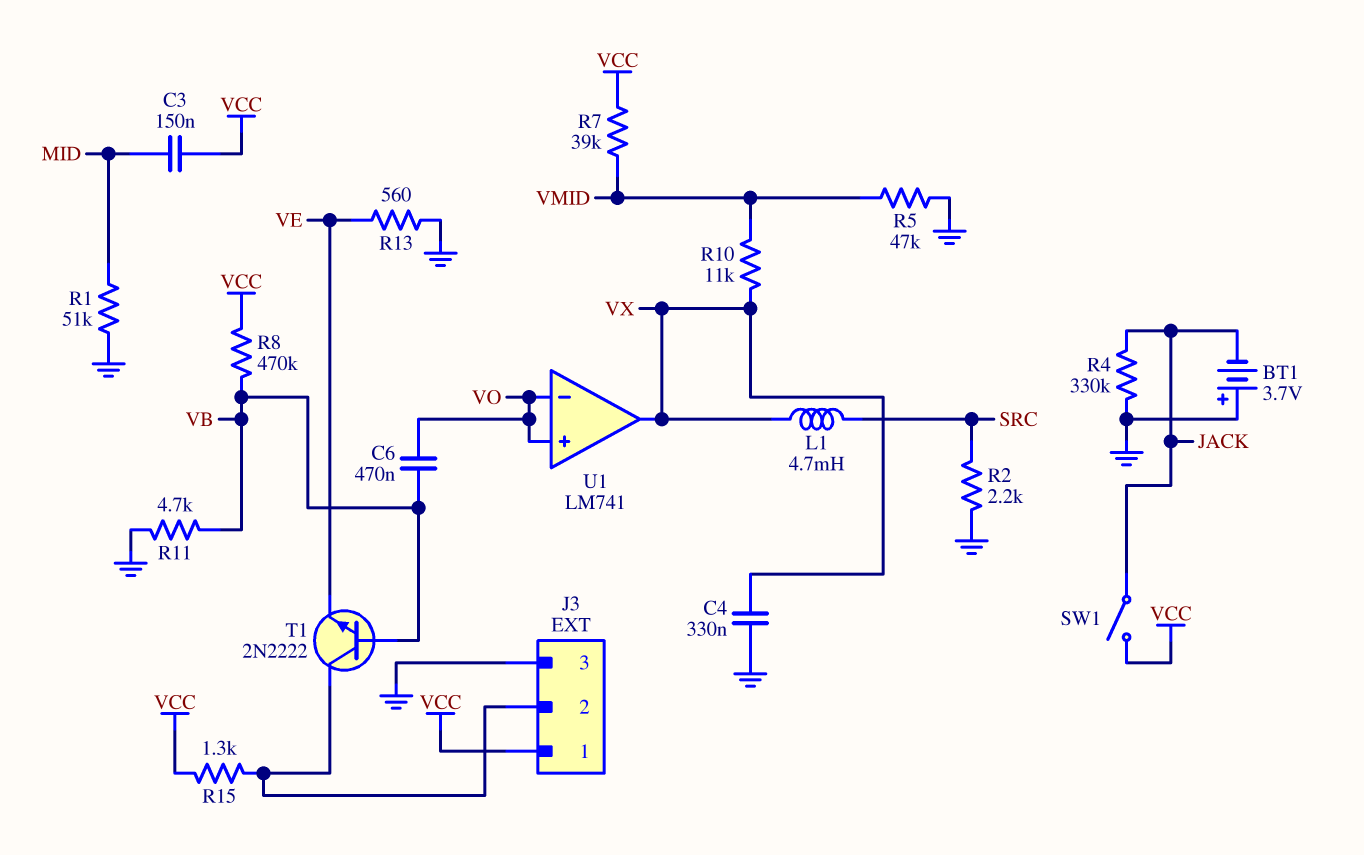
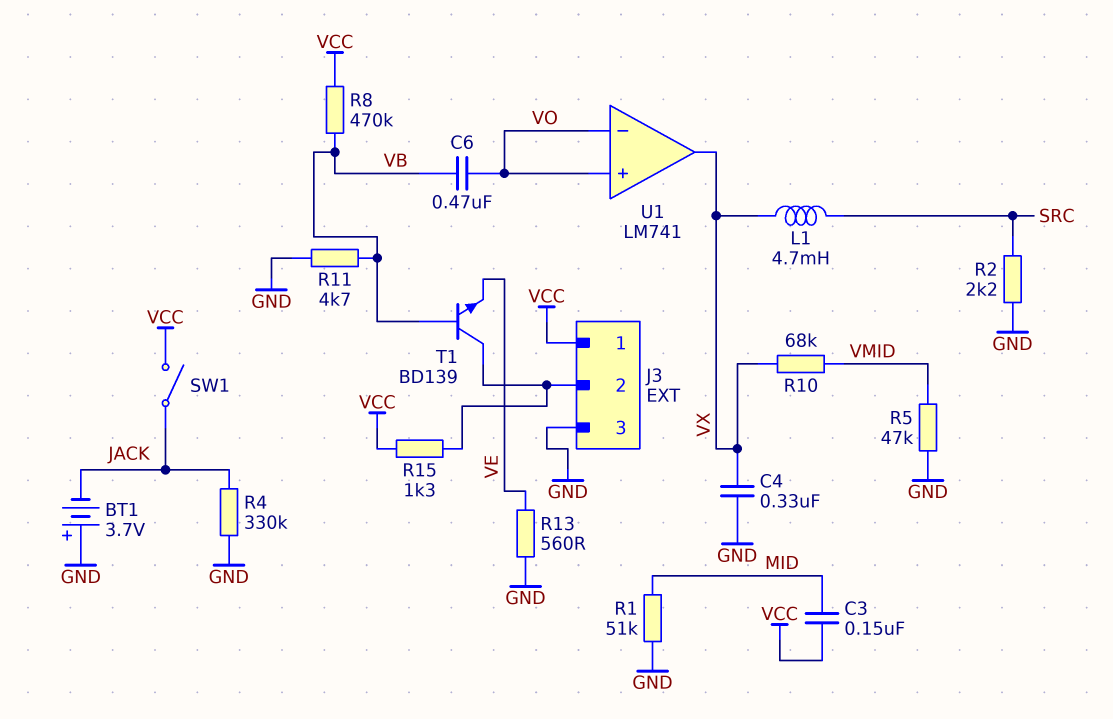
R7: 39k (VCC, VMID) -> none
R10: 11k (VMID, VX) -> 68k (VMID, VX)
T1: NPN 2N2222 (B VB, C J3/2, E VE) -> NPN BD139 (B VB, C J3/2, E VE)

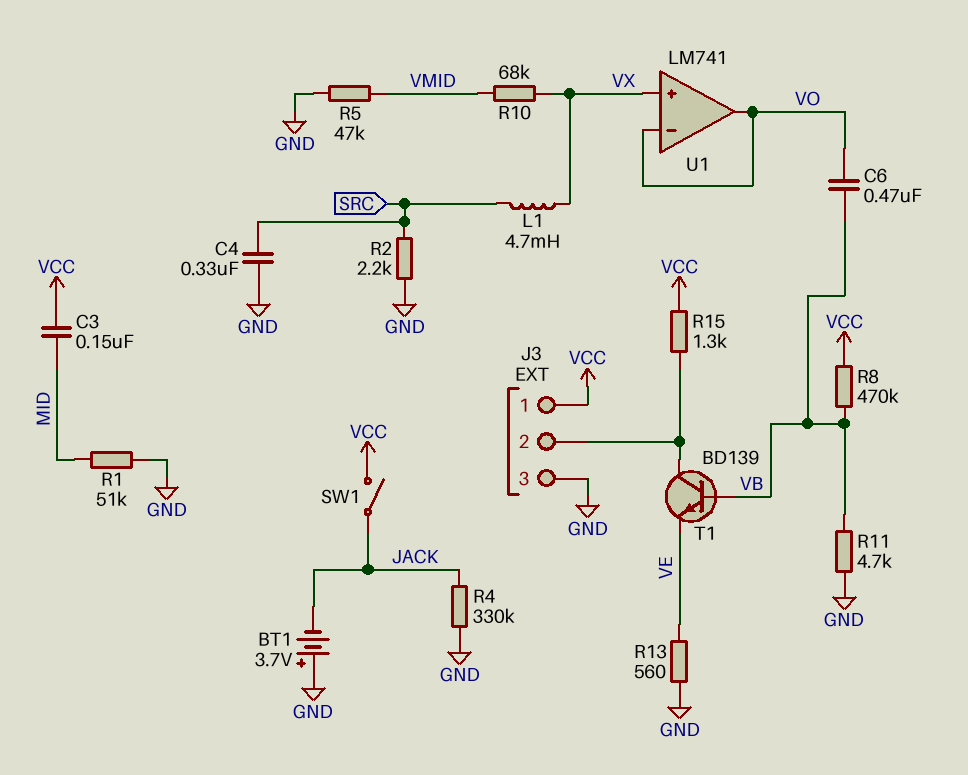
C4: 330nF (GND, VX) -> 330nF (GND, SRC)
U1 pin in+: VO -> VX
U1 pin out: VX -> VO

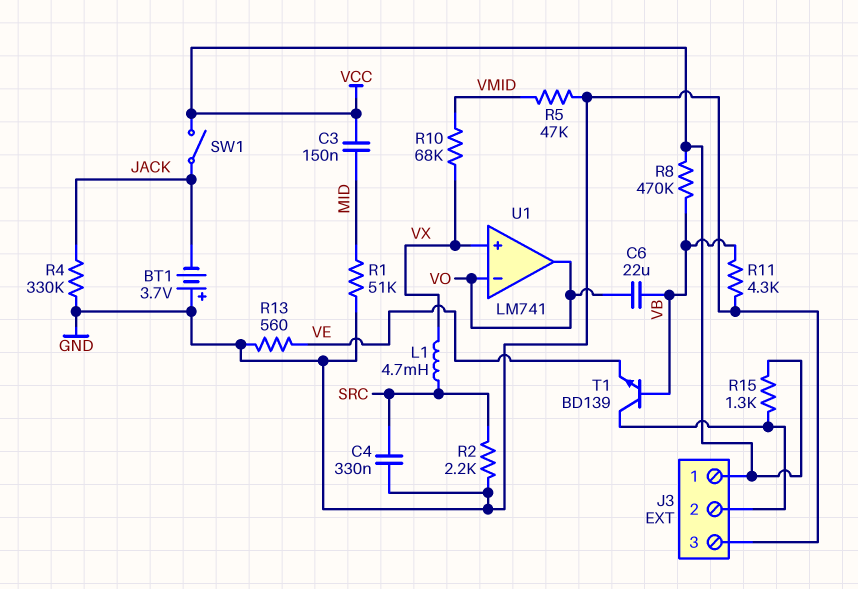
C6: 470nF (VB, VO) -> 22uF (VB, VO)
R11: 4.7k (GND, VB) -> 4.3k (GND, VB)

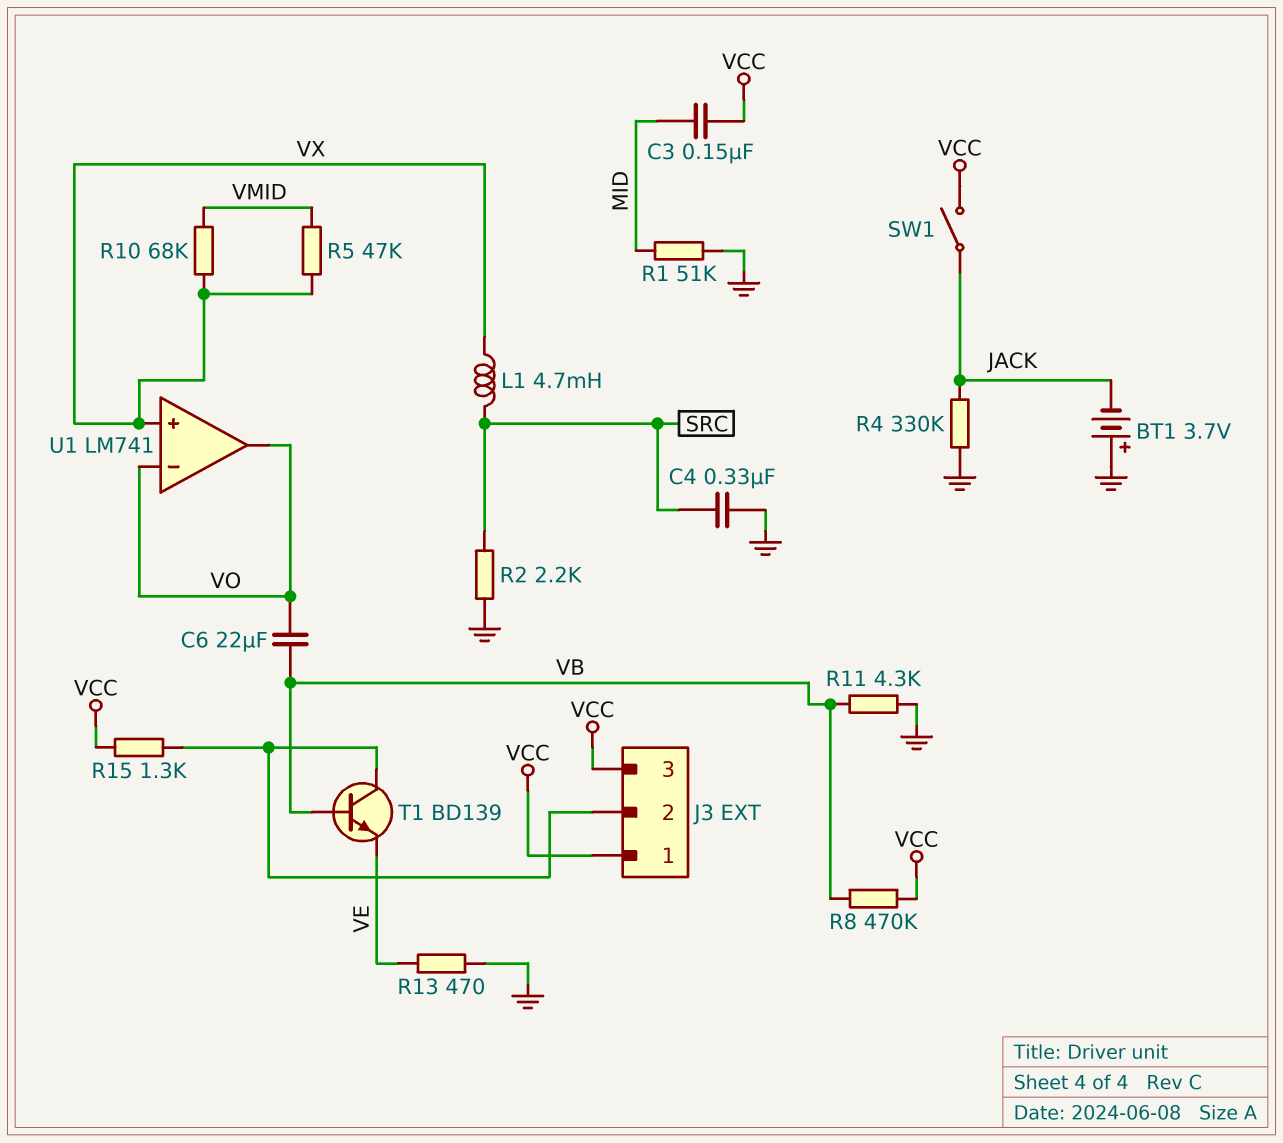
J3 pin 3: GND -> VCC
R5: 47k (GND, VMID) -> 47k (VMID, VX)
R13: 560 (GND, VE) -> 470 (GND, VE)

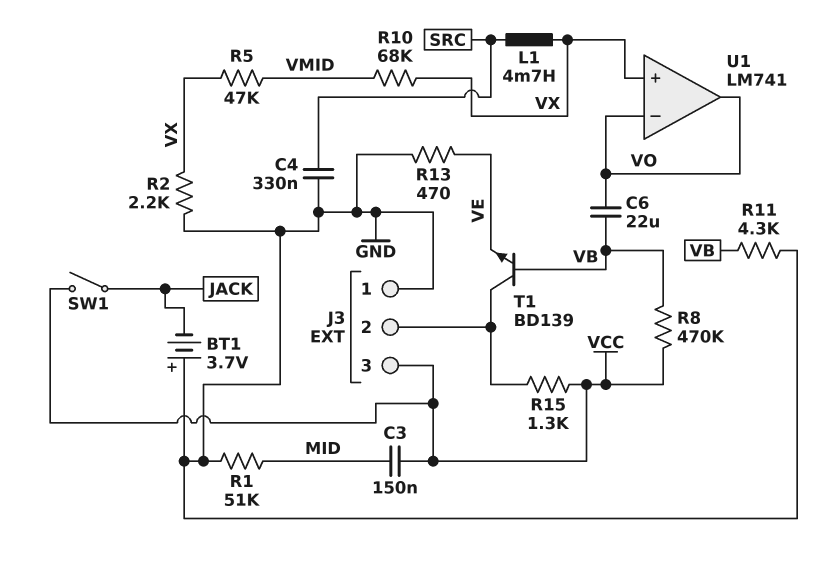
J3 pin 1: VCC -> GND
R2: 2.2k (GND, SRC) -> 2.2k (GND, VX)
R4: 330k (GND, JACK) -> none

